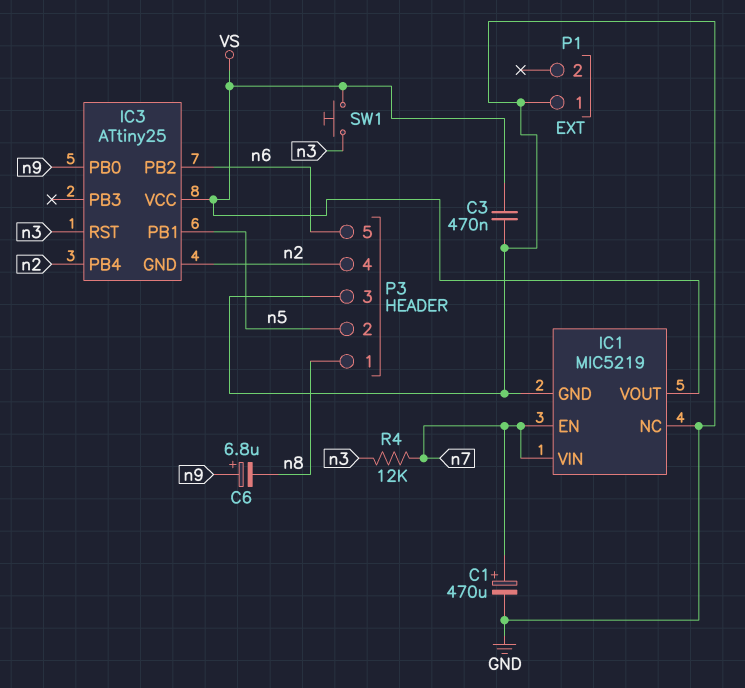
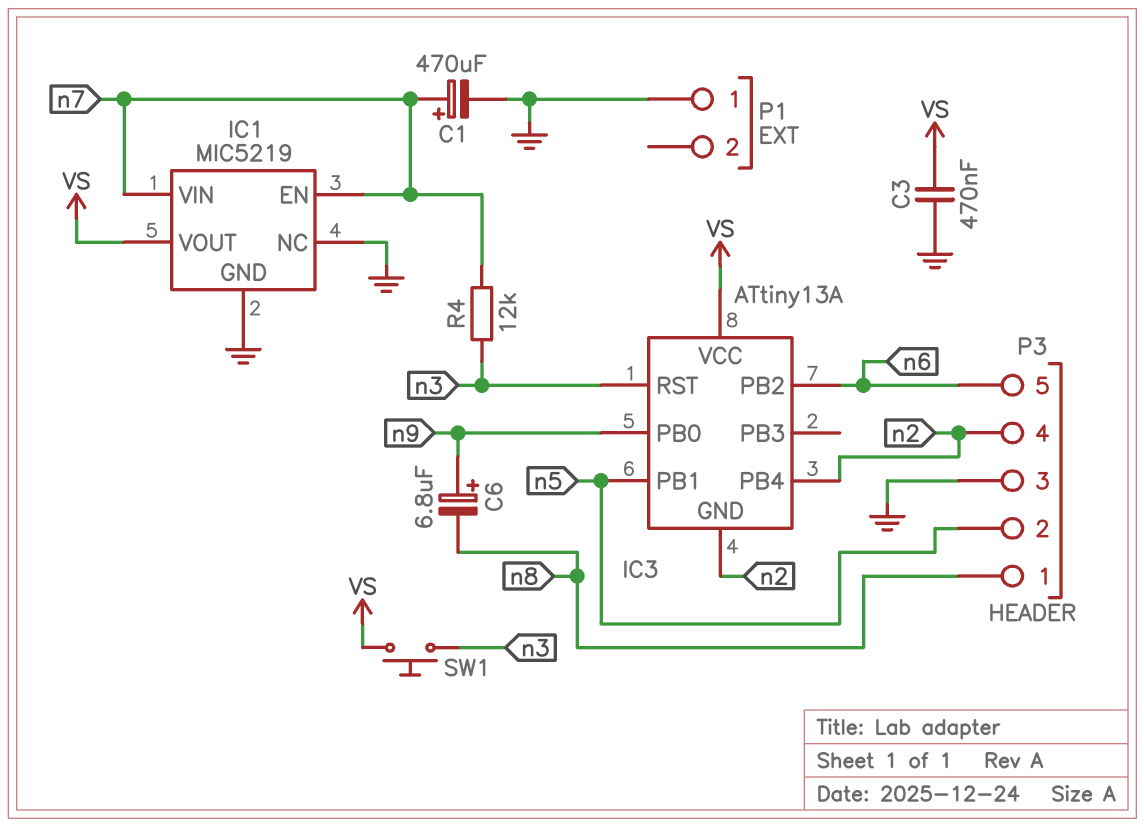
IC3: ATtiny25 -> ATtiny13A

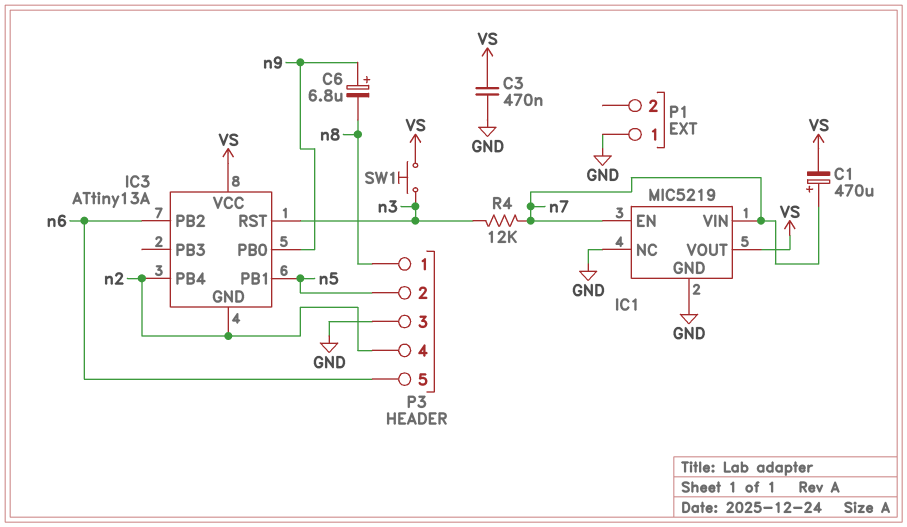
C1: 470uF (plus n7, minus GND) -> 470uF (plus n7, minus VS)

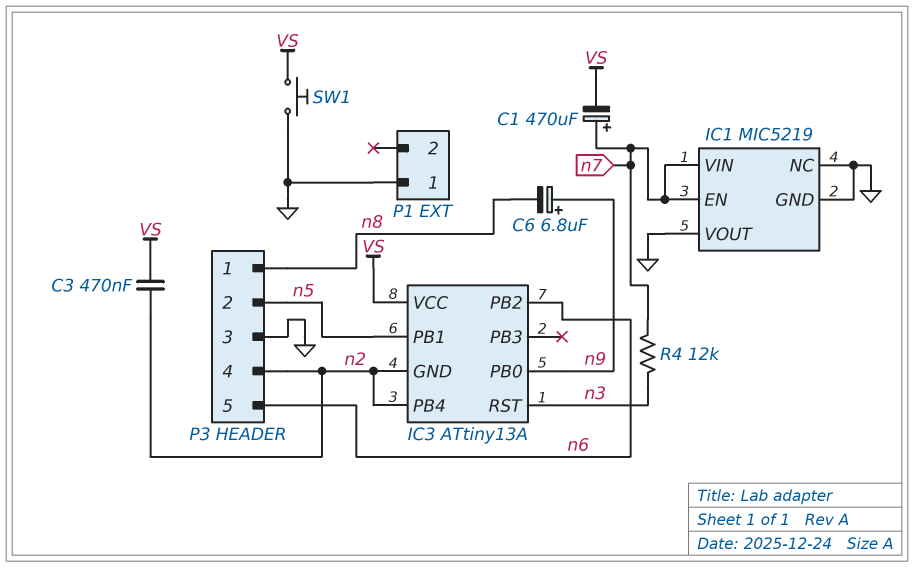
C3: 470nF (GND, VS) -> 470nF (VS, n2)
IC1 pin VOUT: VS -> GND
SW1: button (VS, n3) -> button (GND, VS)

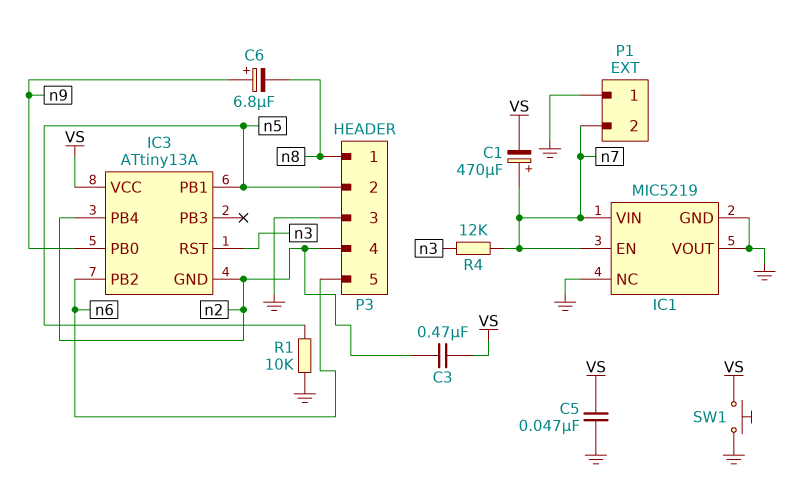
C5: none -> 47nF (GND, VS)
P1 pin 2: none -> n7
R1: none -> 10k (GND, n5)

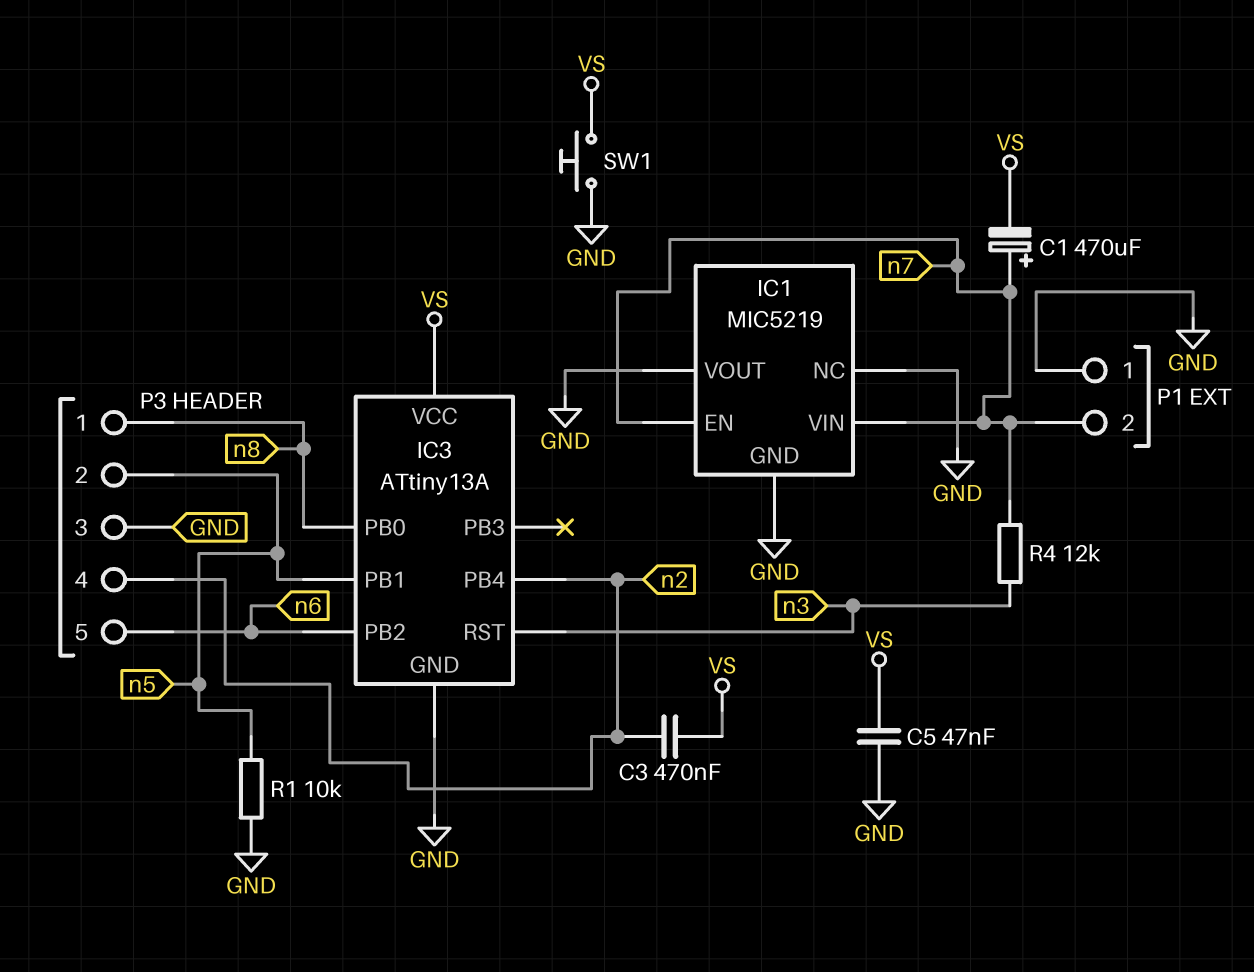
C6: 6.8uF (plus n9, minus n8) -> none
IC3 pin GND: n2 -> GND
IC3 pin PB0: n9 -> n8

